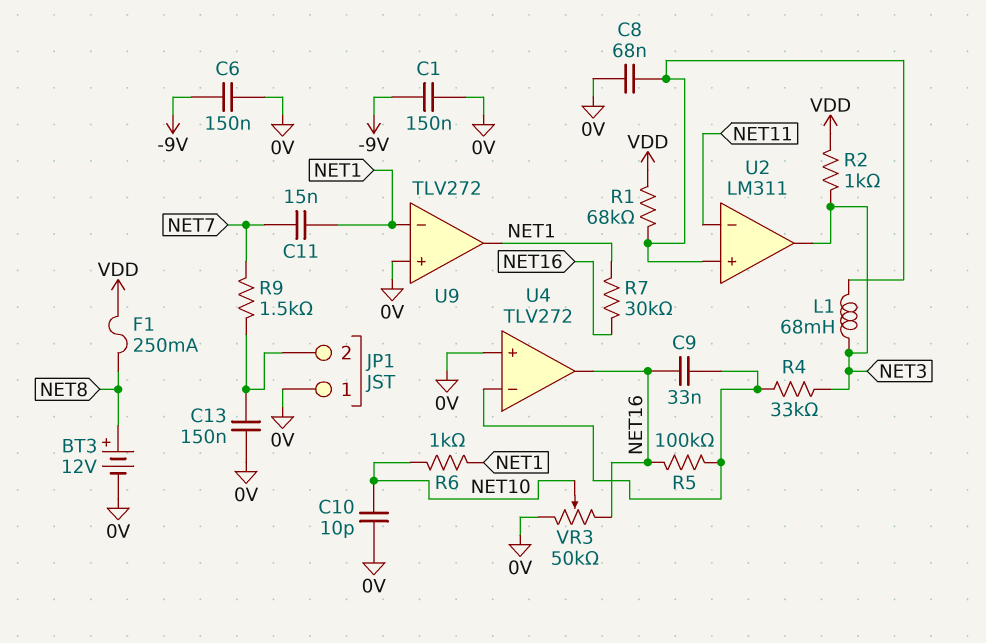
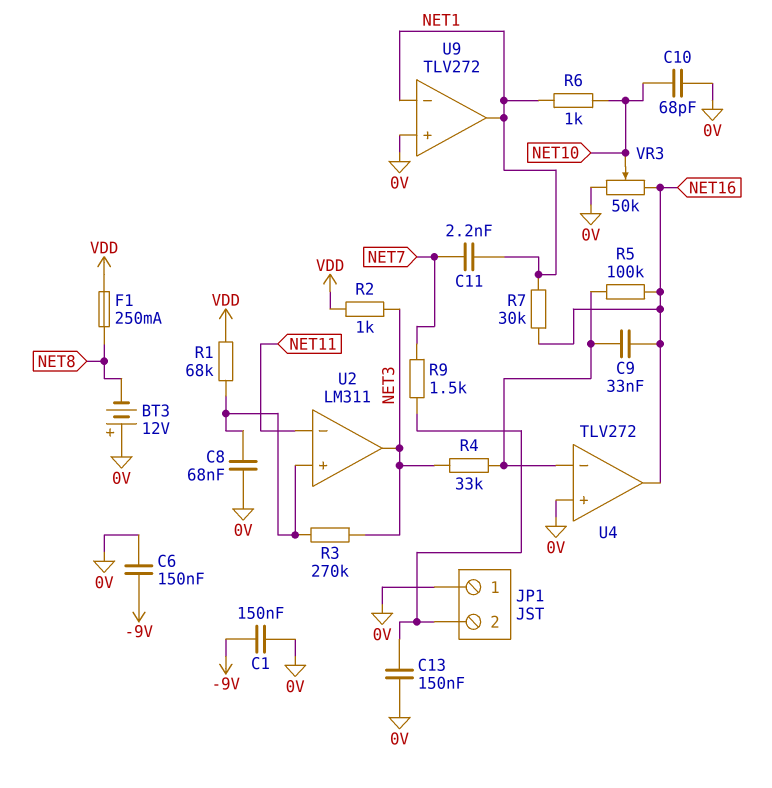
BT3: 12V (plus NET8, minus 0V) -> 12V (plus 0V, minus NET8)
C10: 10pF (0V, NET10) -> 68pF (0V, NET10)
C11: 15nF (NET1, NET7) -> 2.2nF (NET1, NET7)
L1: 68mH (NET3, U2/in+) -> none
R3: none -> 270k (NET3, U2/in+)

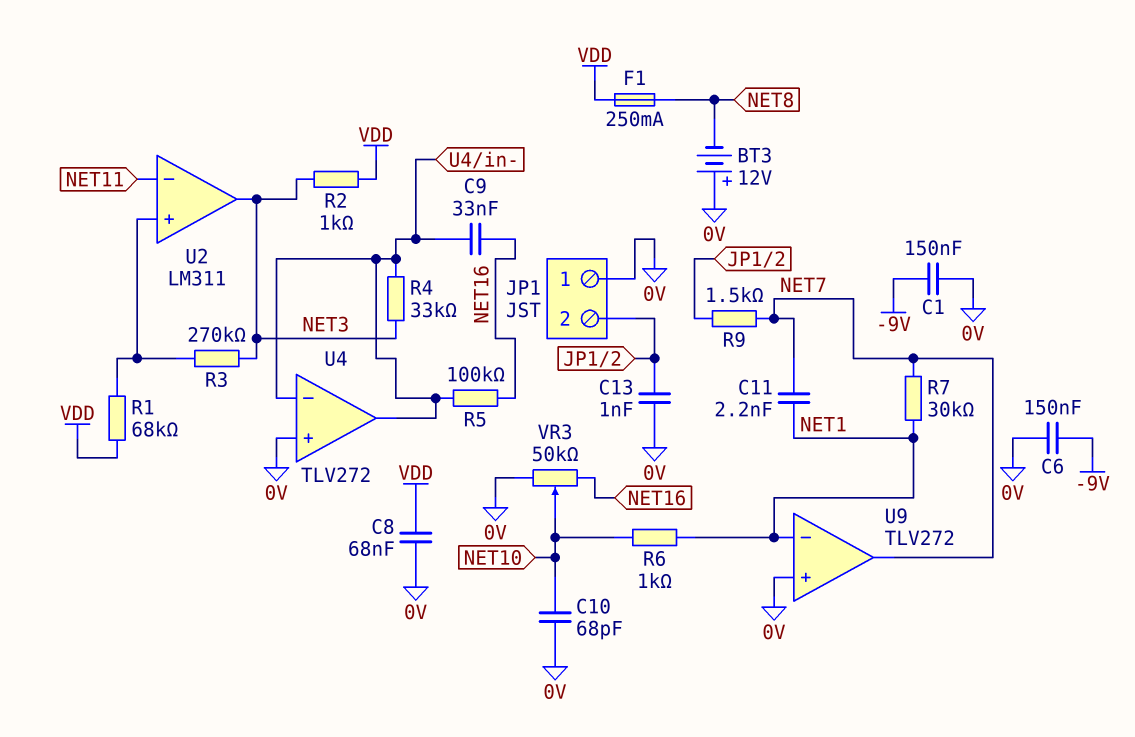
C8: 68nF (0V, U2/in+) -> 68nF (0V, VDD)
C13: 150nF (0V, JP1/2) -> 1nF (0V, JP1/2)
R7: 30k (NET1, NET16) -> 30k (NET1, NET7)
U4 pin out: NET16 -> U4/in-
U9 pin out: NET1 -> NET7

